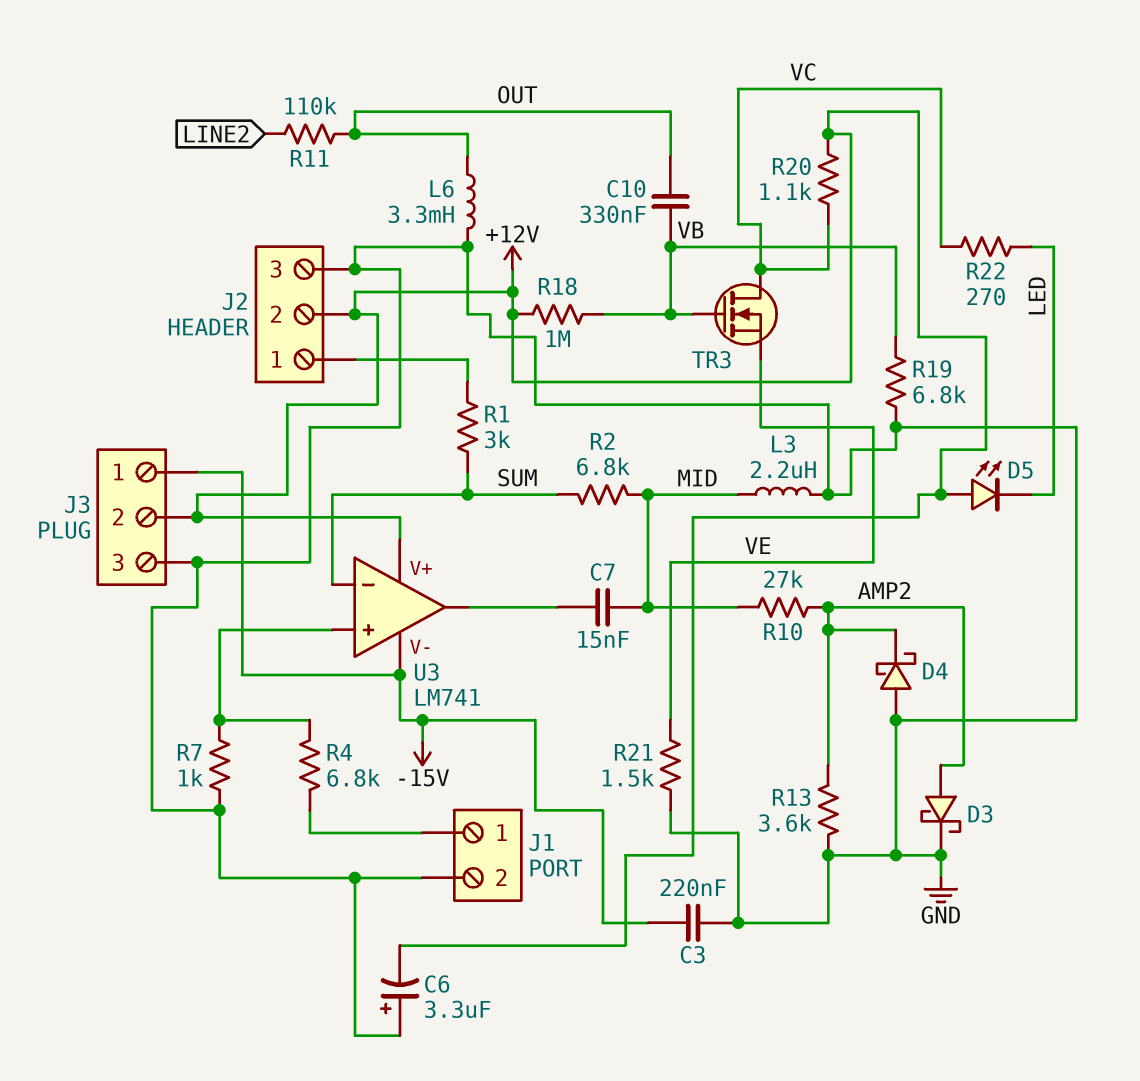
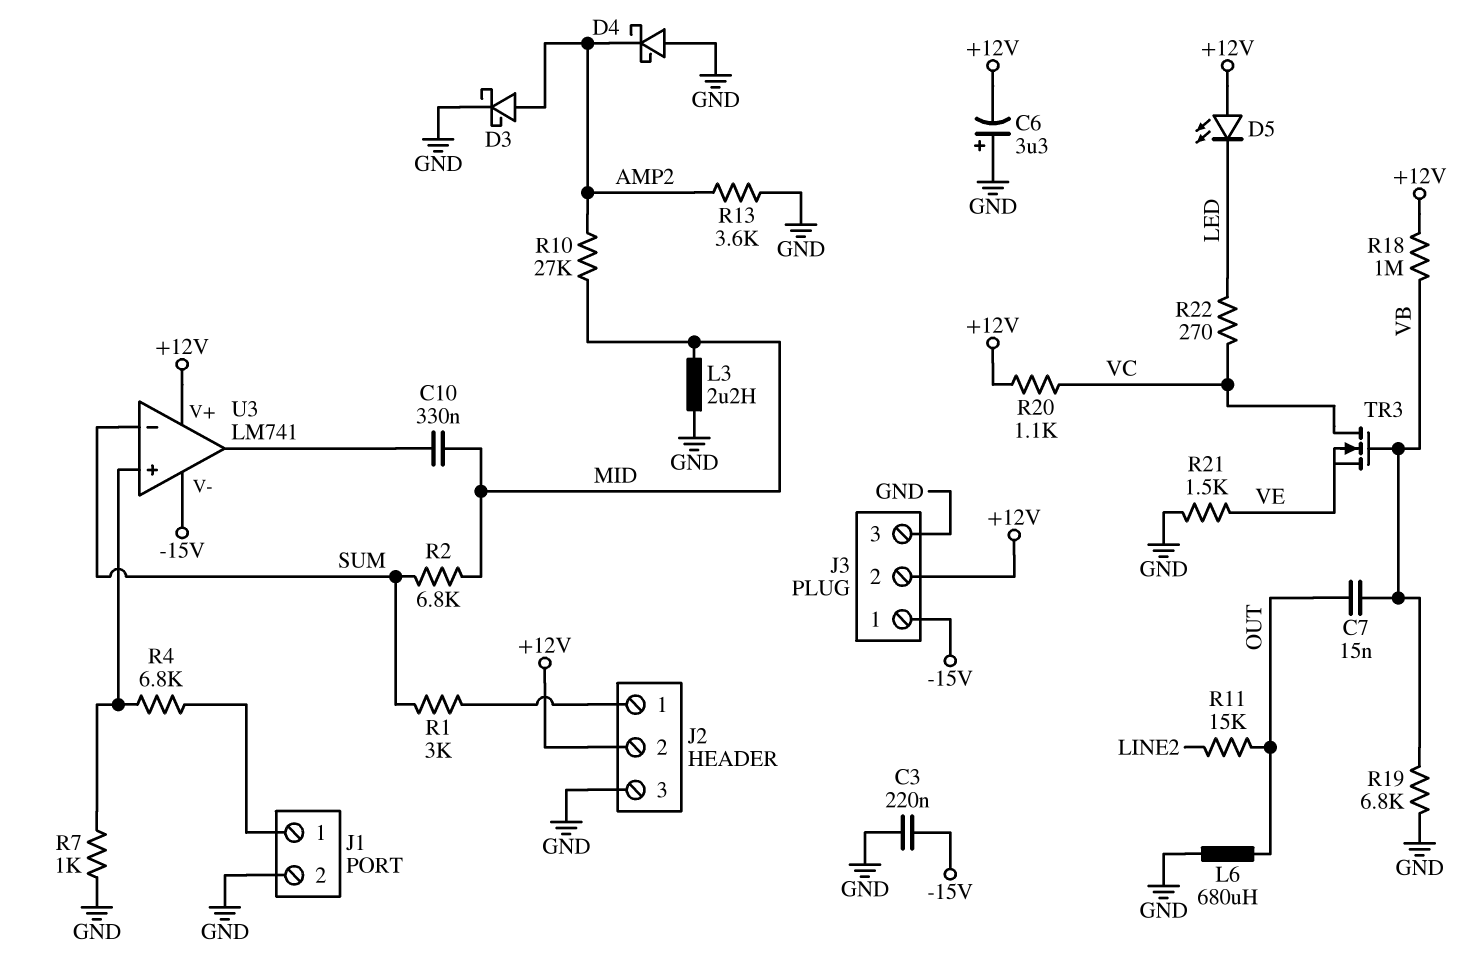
C7: 15nF (MID, U3/out) -> 15nF (OUT, VB)
C10: 330nF (OUT, VB) -> 330nF (MID, U3/out)
L6: 3.3mH (GND, OUT) -> 680uH (GND, OUT)
R11: 110k (LINE2, OUT) -> 15k (LINE2, OUT)

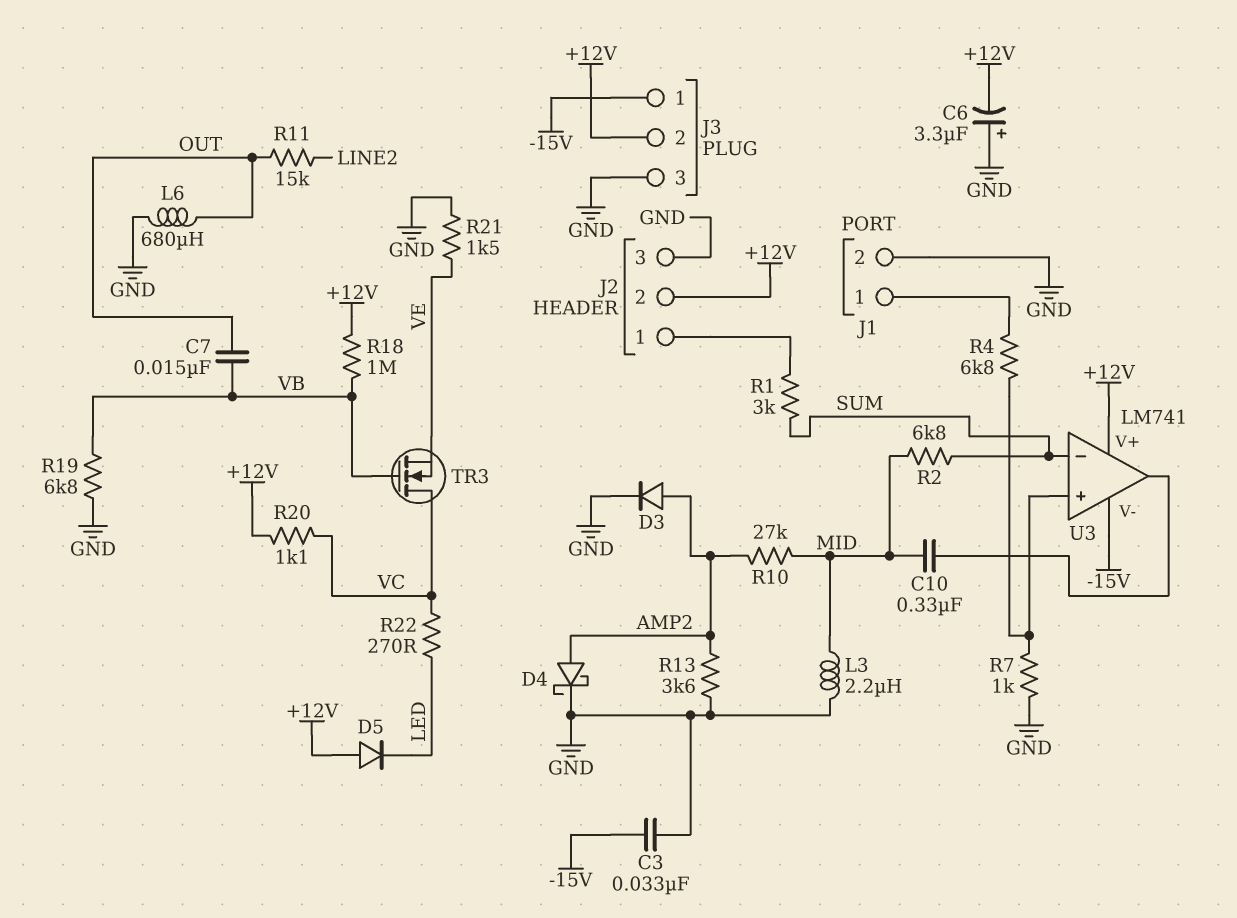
C3: 220nF (-15V, GND) -> 33nF (-15V, GND)
D3: schottky (A AMP2, K GND) -> diode (A AMP2, K GND)
D4: schottky (A GND, K AMP2) -> schottky (A AMP2, K GND)
D5: LED (A +12V, K LED) -> diode (A +12V, K LED)

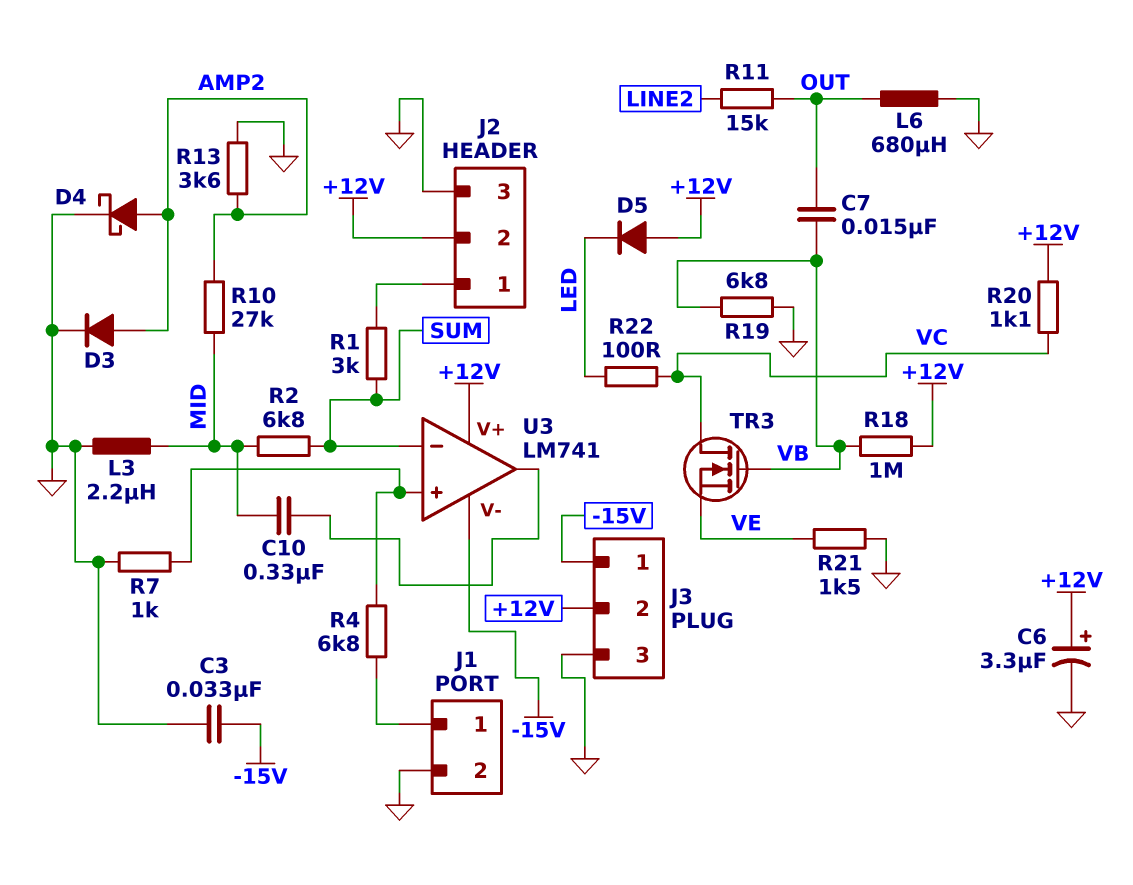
C6: 3.3uF (plus GND, minus +12V) -> 3.3uF (plus +12V, minus GND)
R22: 270 (LED, VC) -> 100 (LED, VC)

